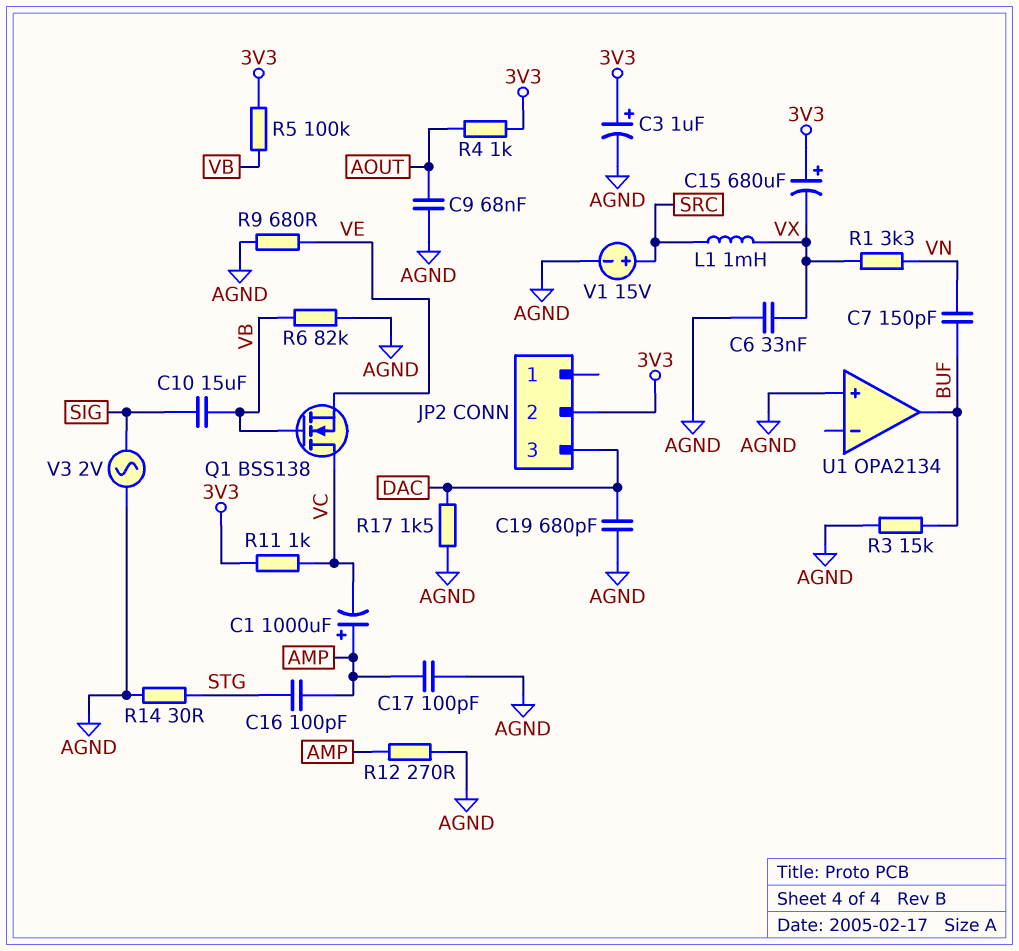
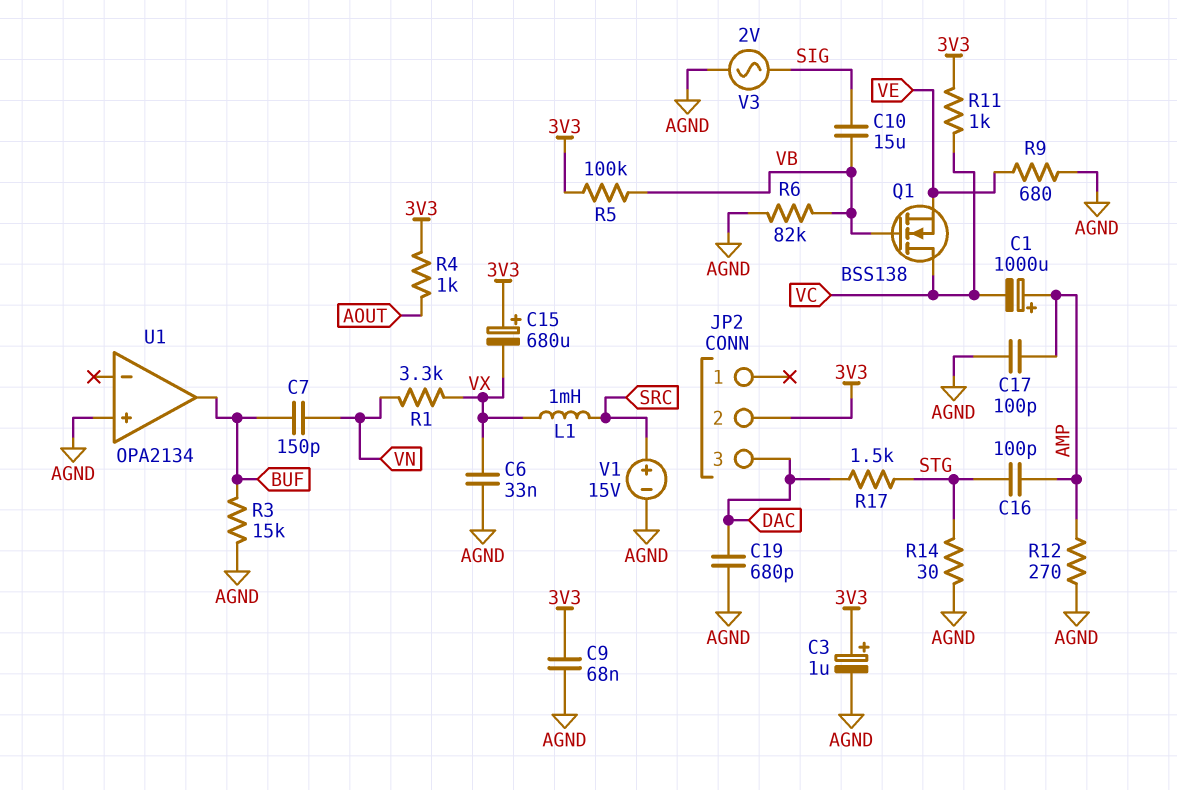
C9: 68nF (AGND, AOUT) -> 68nF (3V3, AGND)
R17: 1.5k (AGND, DAC) -> 1.5k (DAC, STG)

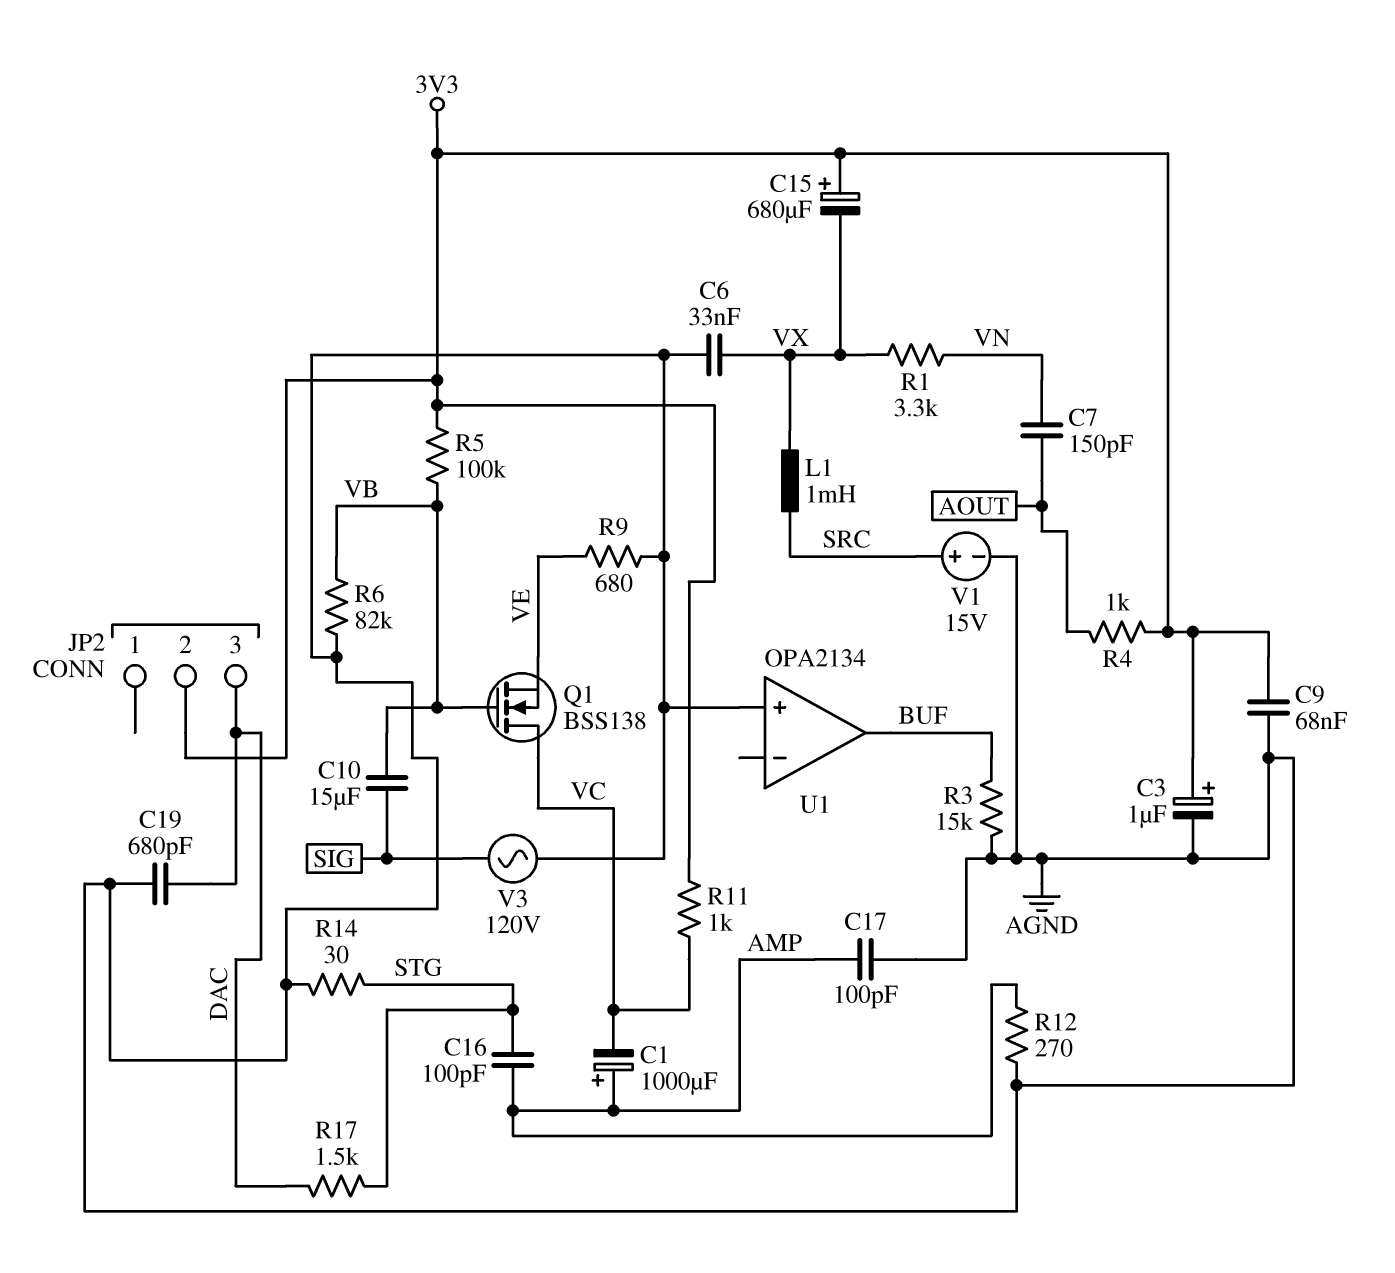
C7: 150pF (BUF, VN) -> 150pF (AOUT, VN)
V3: AC 2V (AGND, SIG) -> AC 120V (AGND, SIG)

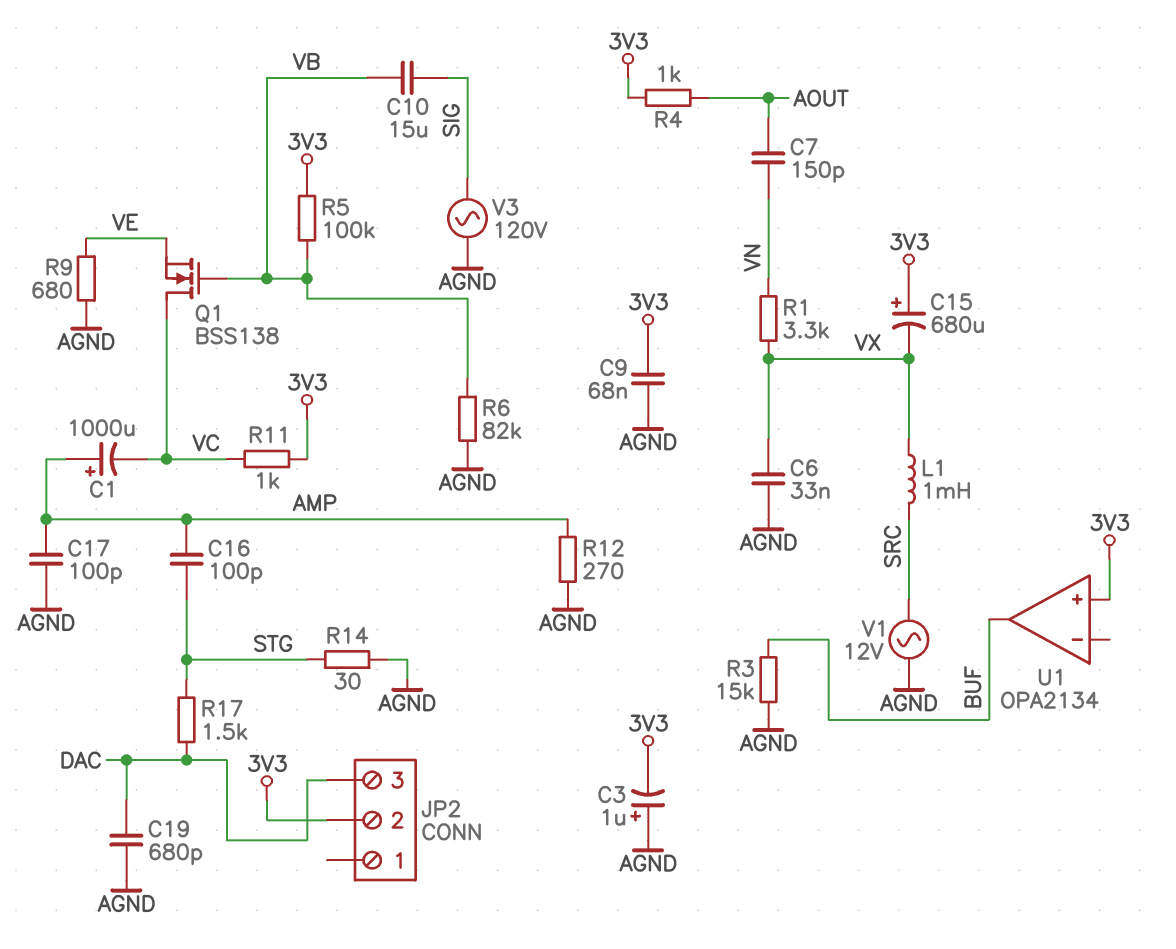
C3: 1uF (plus 3V3, minus AGND) -> 1uF (plus AGND, minus 3V3)
U1 pin in+: AGND -> 3V3
V1: 15V (plus SRC, minus AGND) -> AC 12V (AGND, SRC)

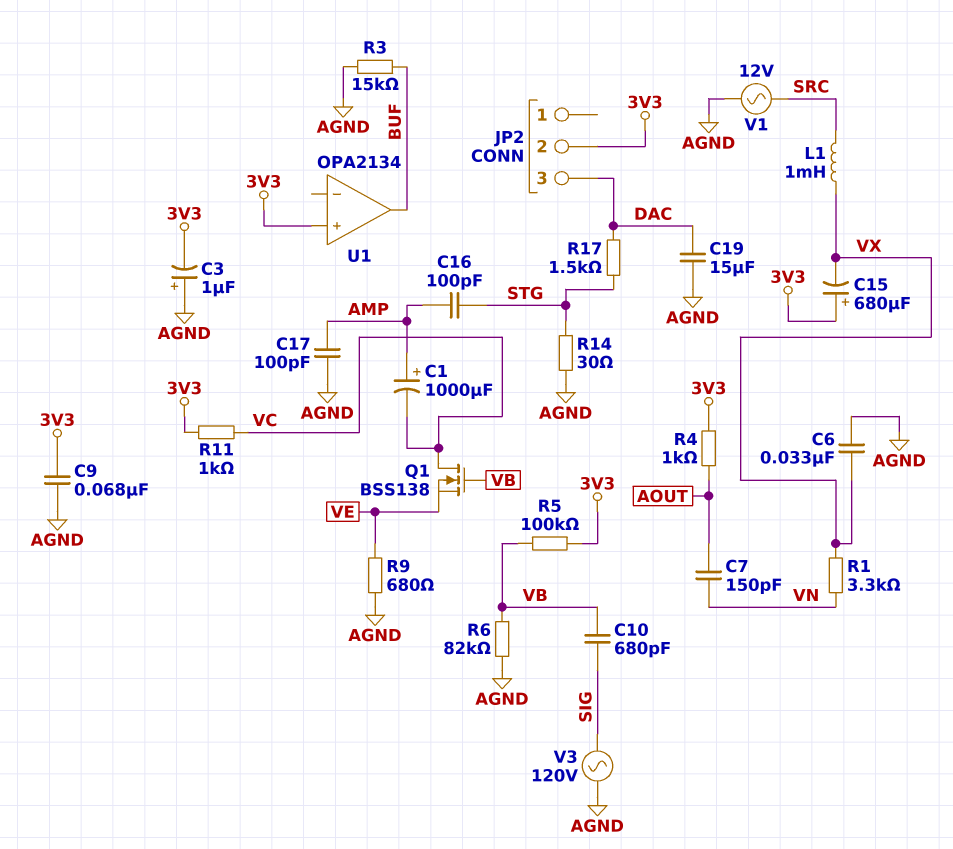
C10: 15uF (SIG, VB) -> 680pF (SIG, VB)
C19: 680pF (AGND, DAC) -> 15uF (AGND, DAC)
R12: 270 (AGND, AMP) -> none

